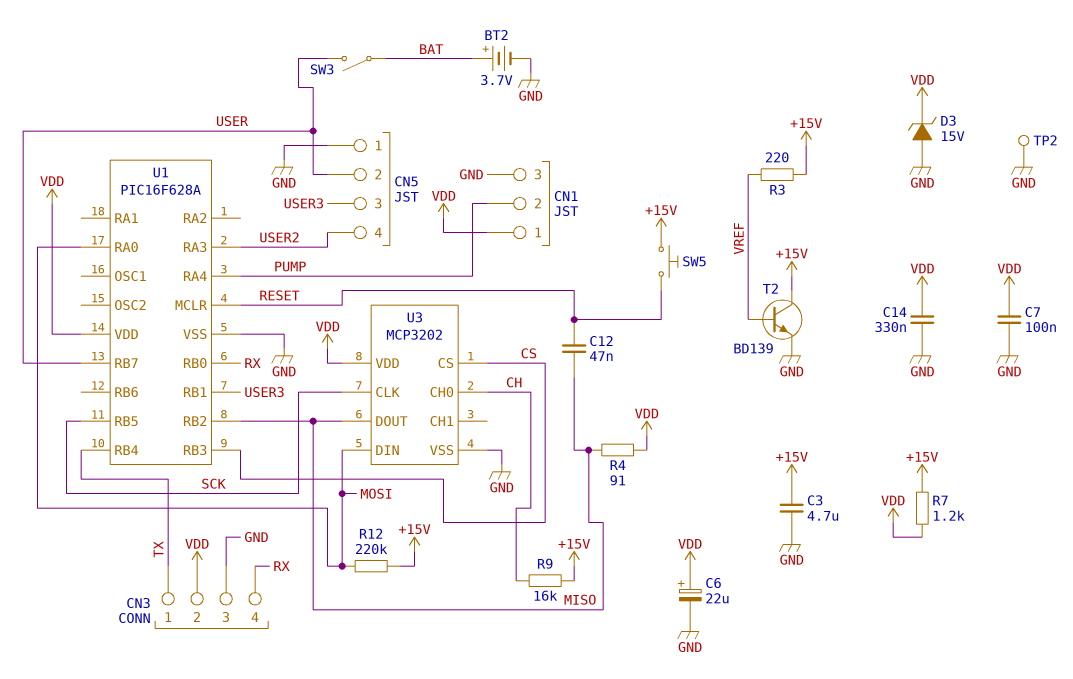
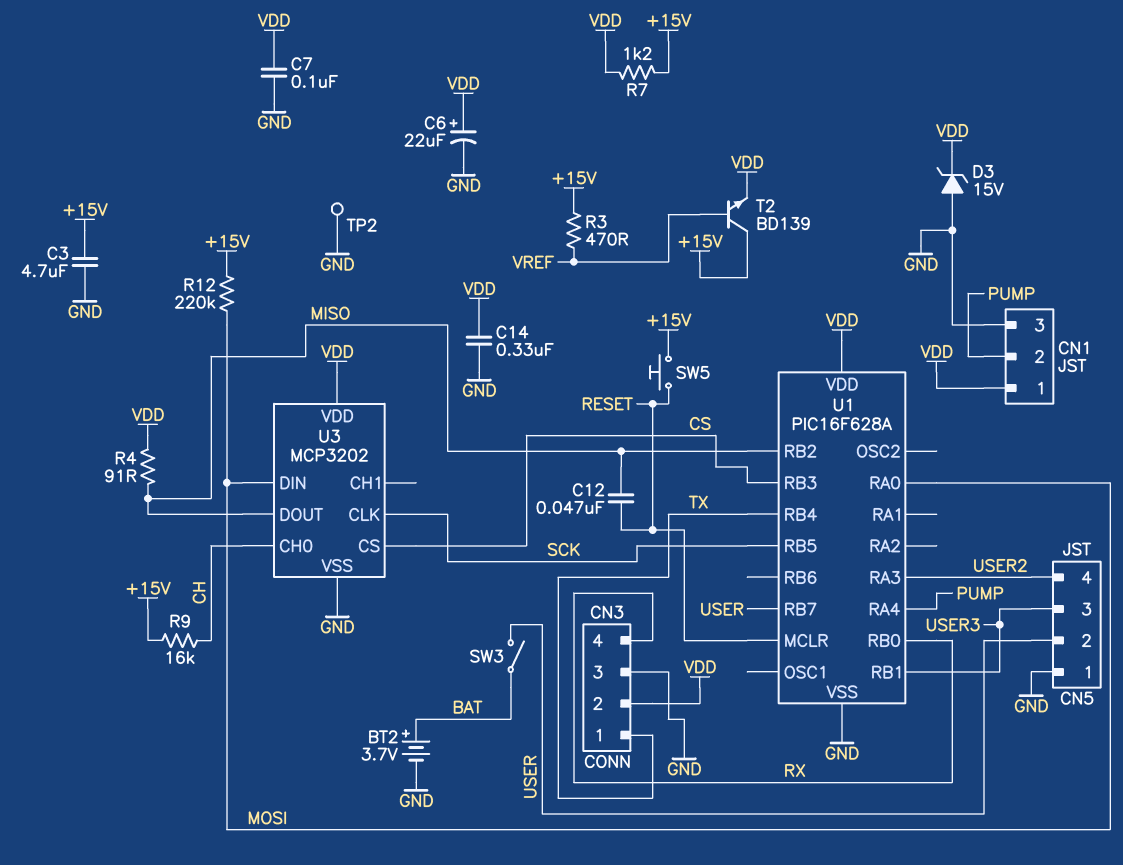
R3: 220 (+15V, VREF) -> 470 (+15V, VREF)
T2: NPN BD139 (B VREF, C +15V, E GND) -> NPN BD139 (B VREF, C +15V, E VDD)

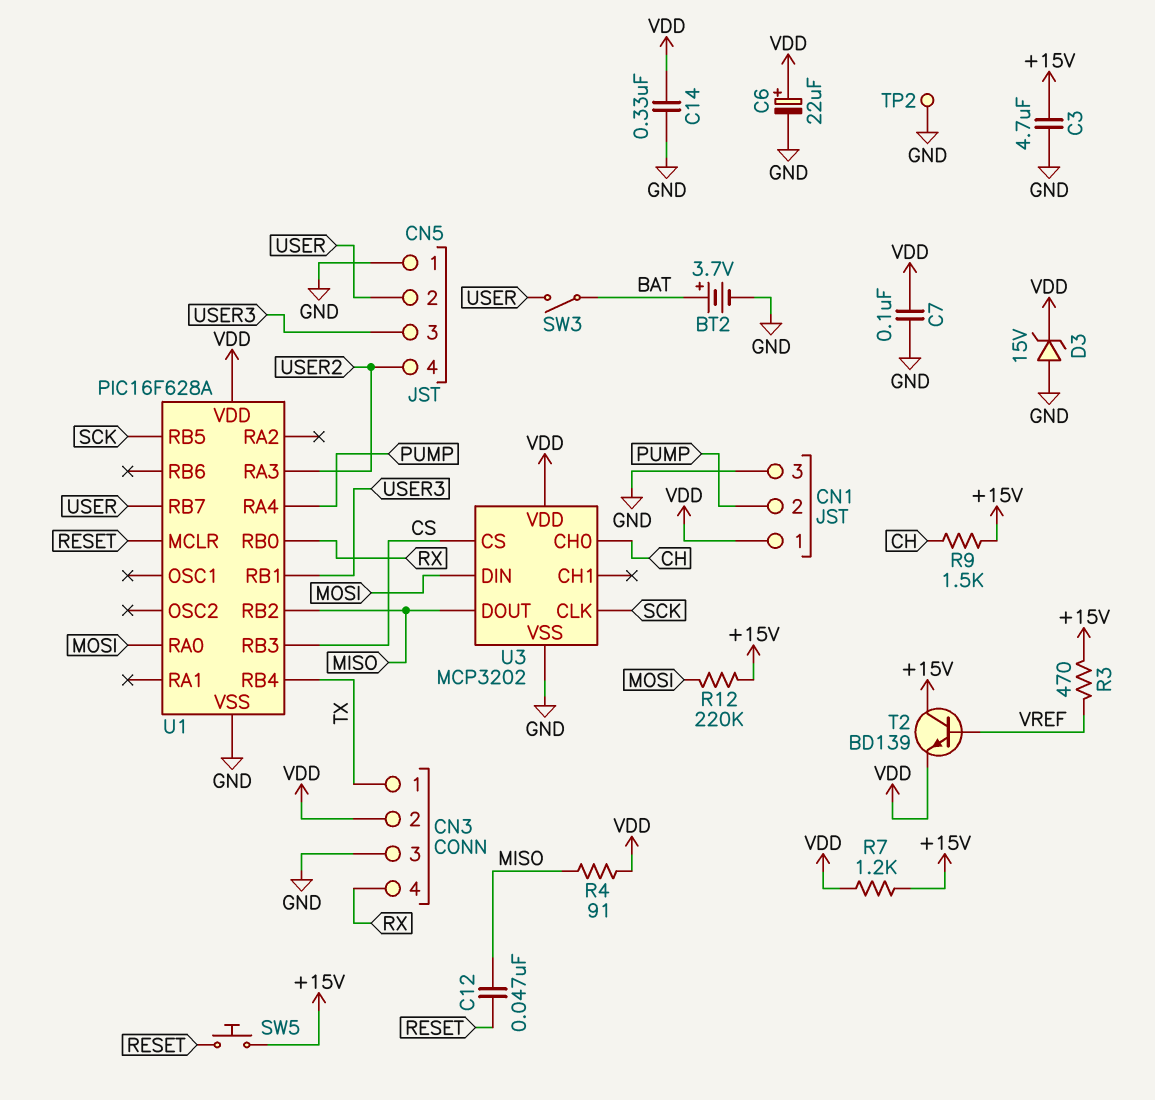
R9: 16k (+15V, CH) -> 1.5k (+15V, CH)

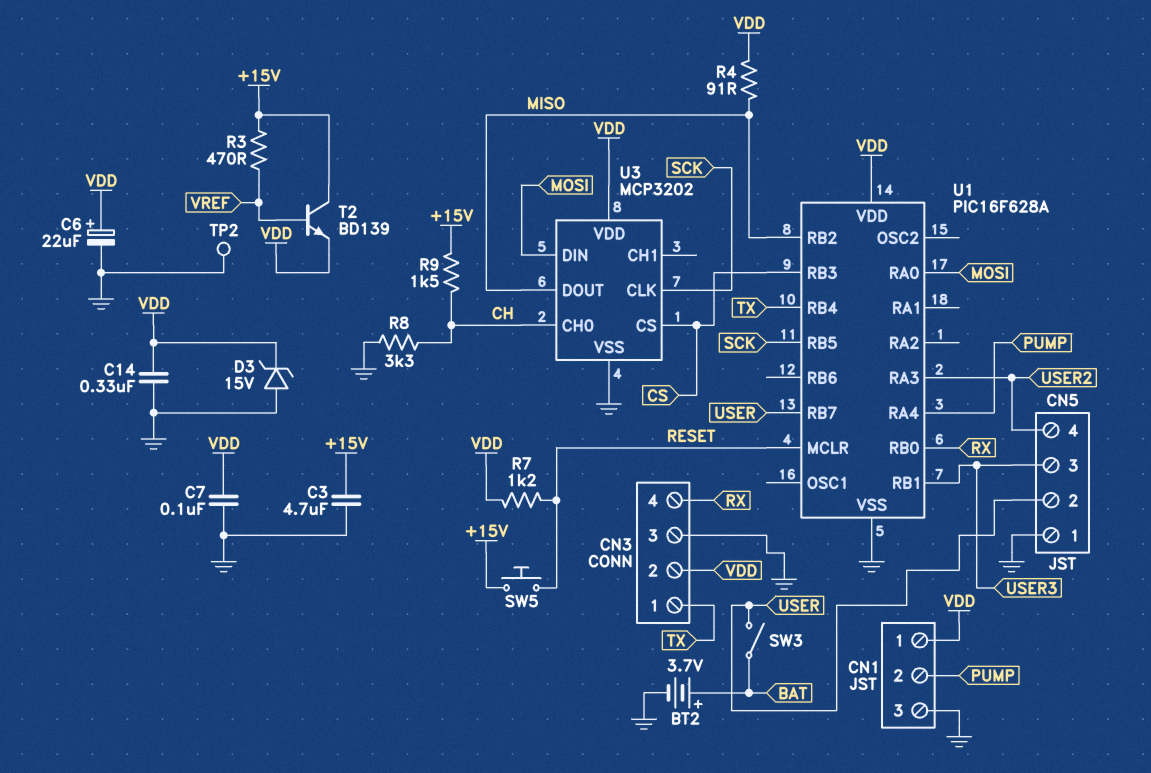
C12: 47nF (MISO, RESET) -> none
R7: 1.2k (+15V, VDD) -> 1.2k (RESET, VDD)
R8: none -> 3.3k (CH, GND)
R12: 220k (+15V, MOSI) -> none

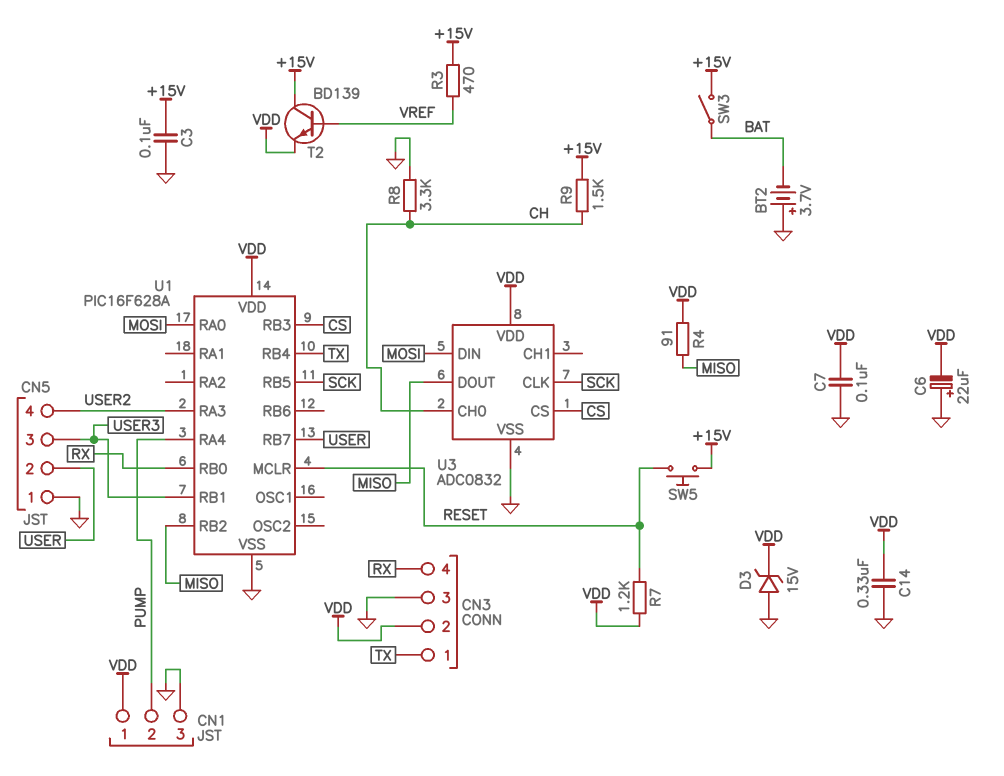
BT2: 3.7V (plus BAT, minus GND) -> 3.7V (plus GND, minus BAT)
C3: 4.7uF (+15V, GND) -> 100nF (+15V, GND)
C6: 22uF (plus VDD, minus GND) -> 22uF (plus GND, minus VDD)
SW3: switch (BAT, USER) -> switch (+15V, BAT)
TP2: test point (GND) -> none
U3: MCP3202 -> ADC0832

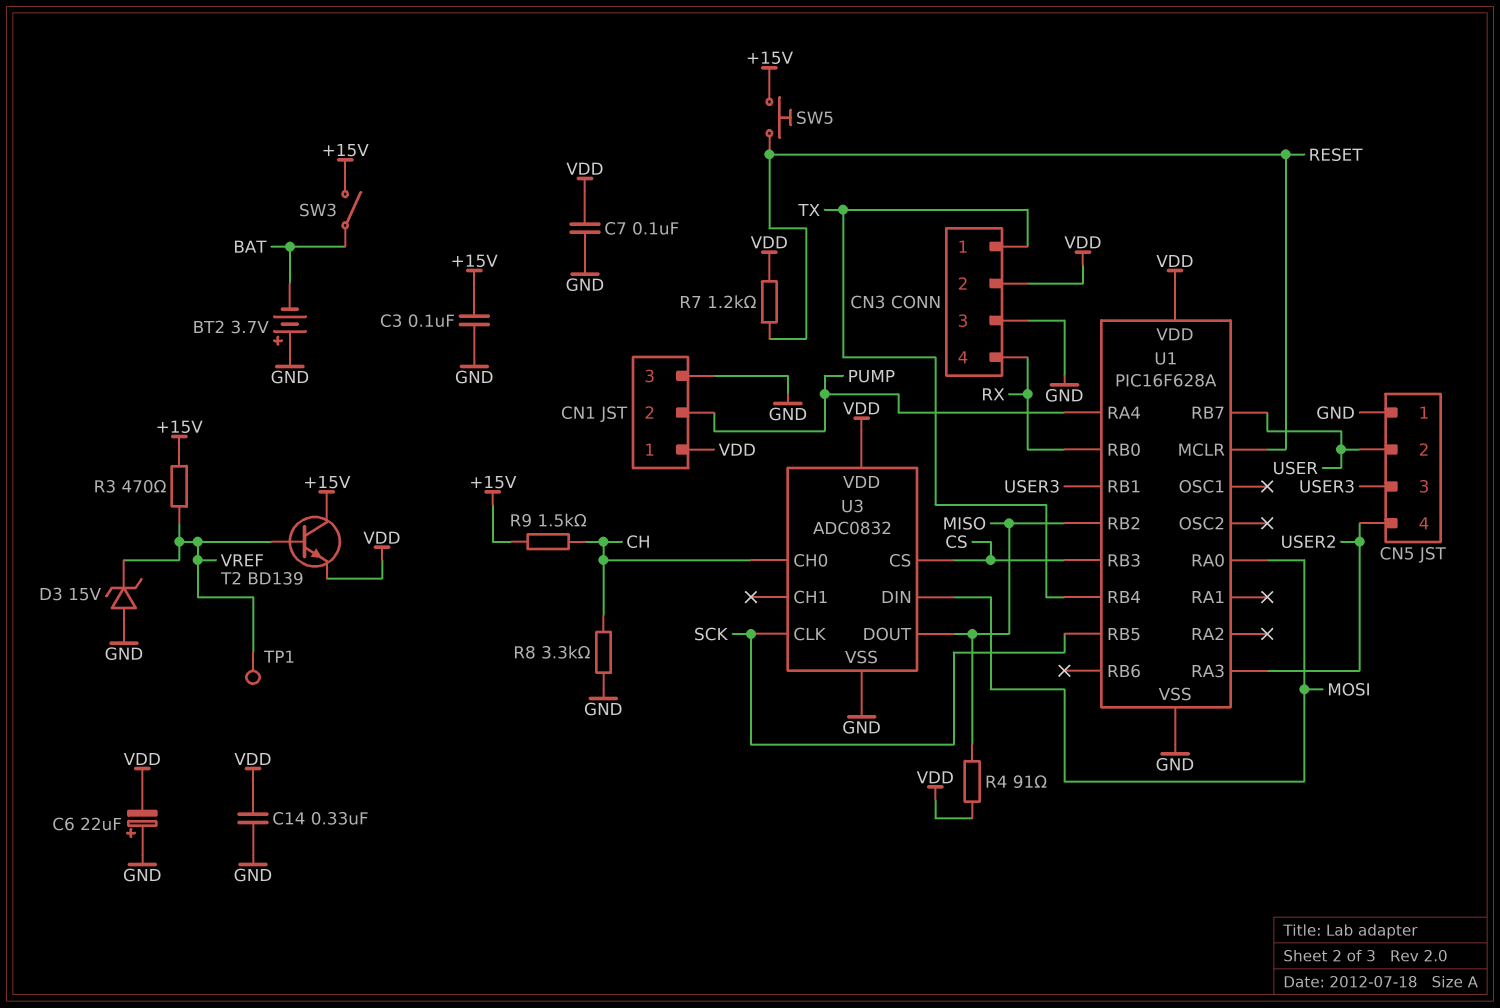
D3: zener 15V (A GND, K VDD) -> zener 15V (A GND, K VREF)
TP1: none -> test point (VREF)

